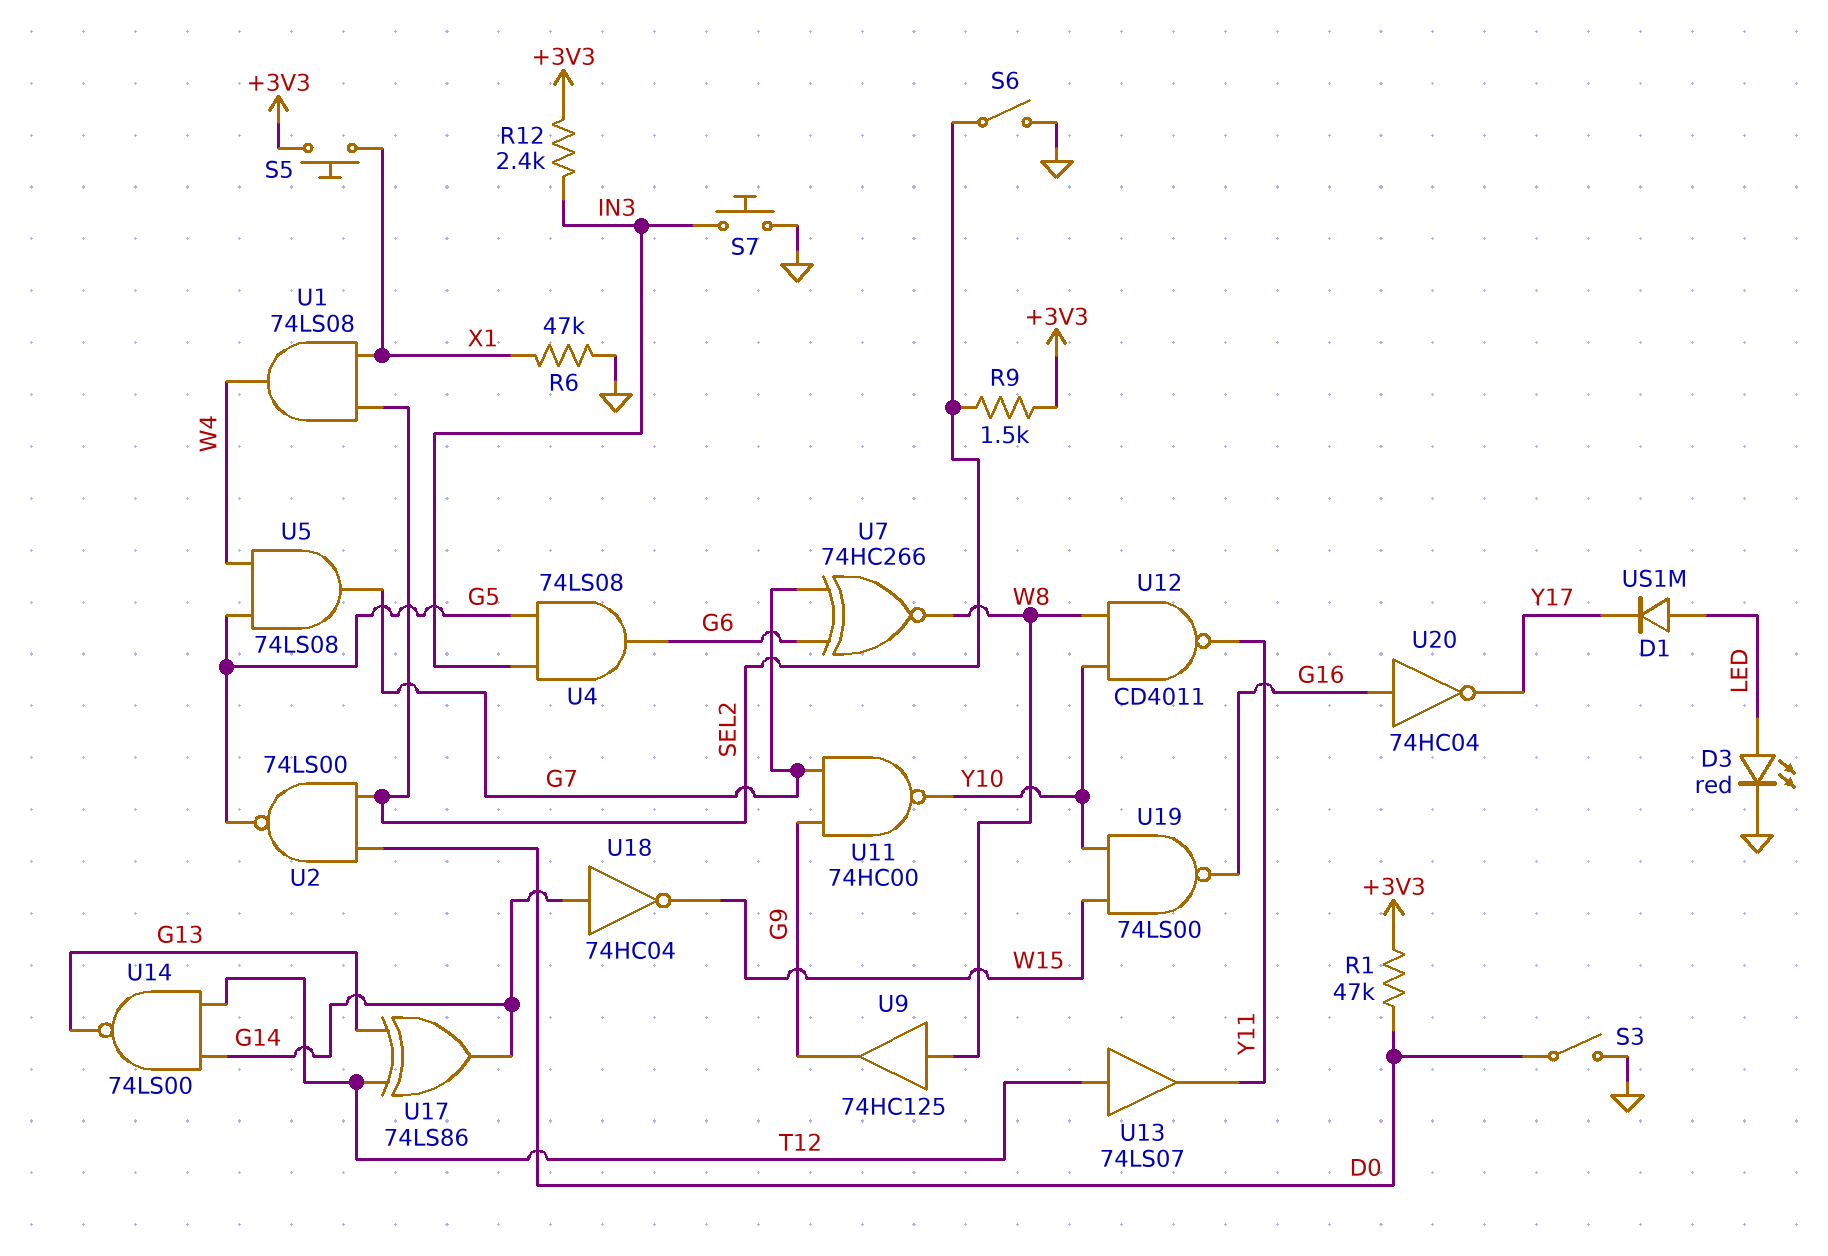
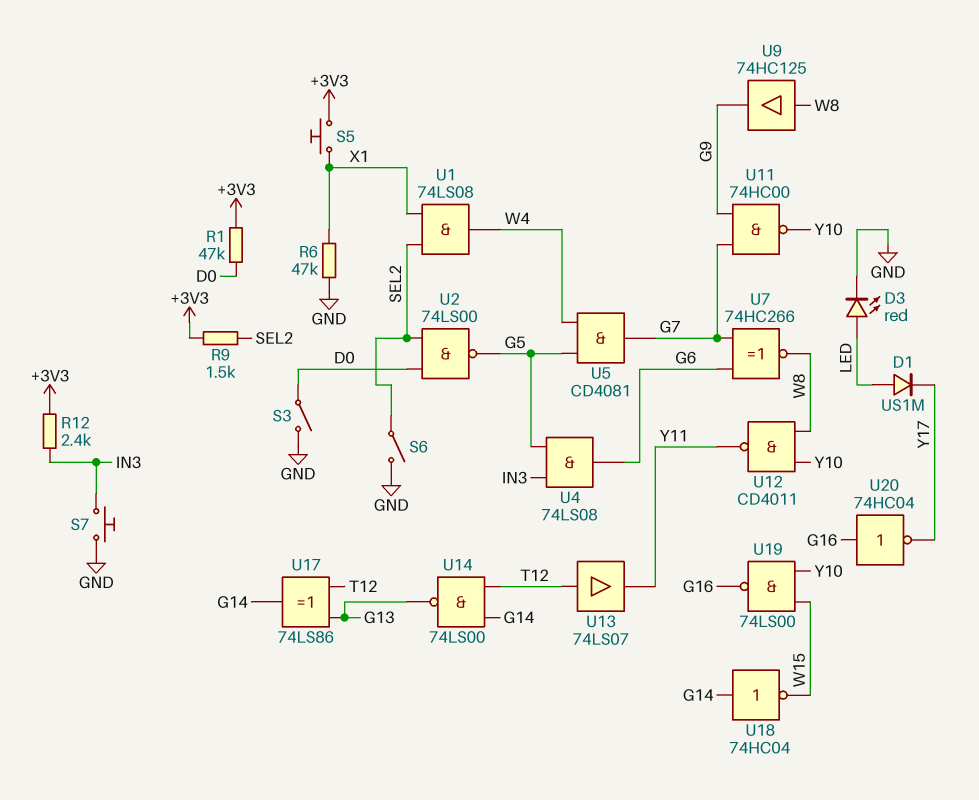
U5: AND 74LS08 (in G5, in W4, out G7) -> AND CD4081 (in G5, in W4, out G7)

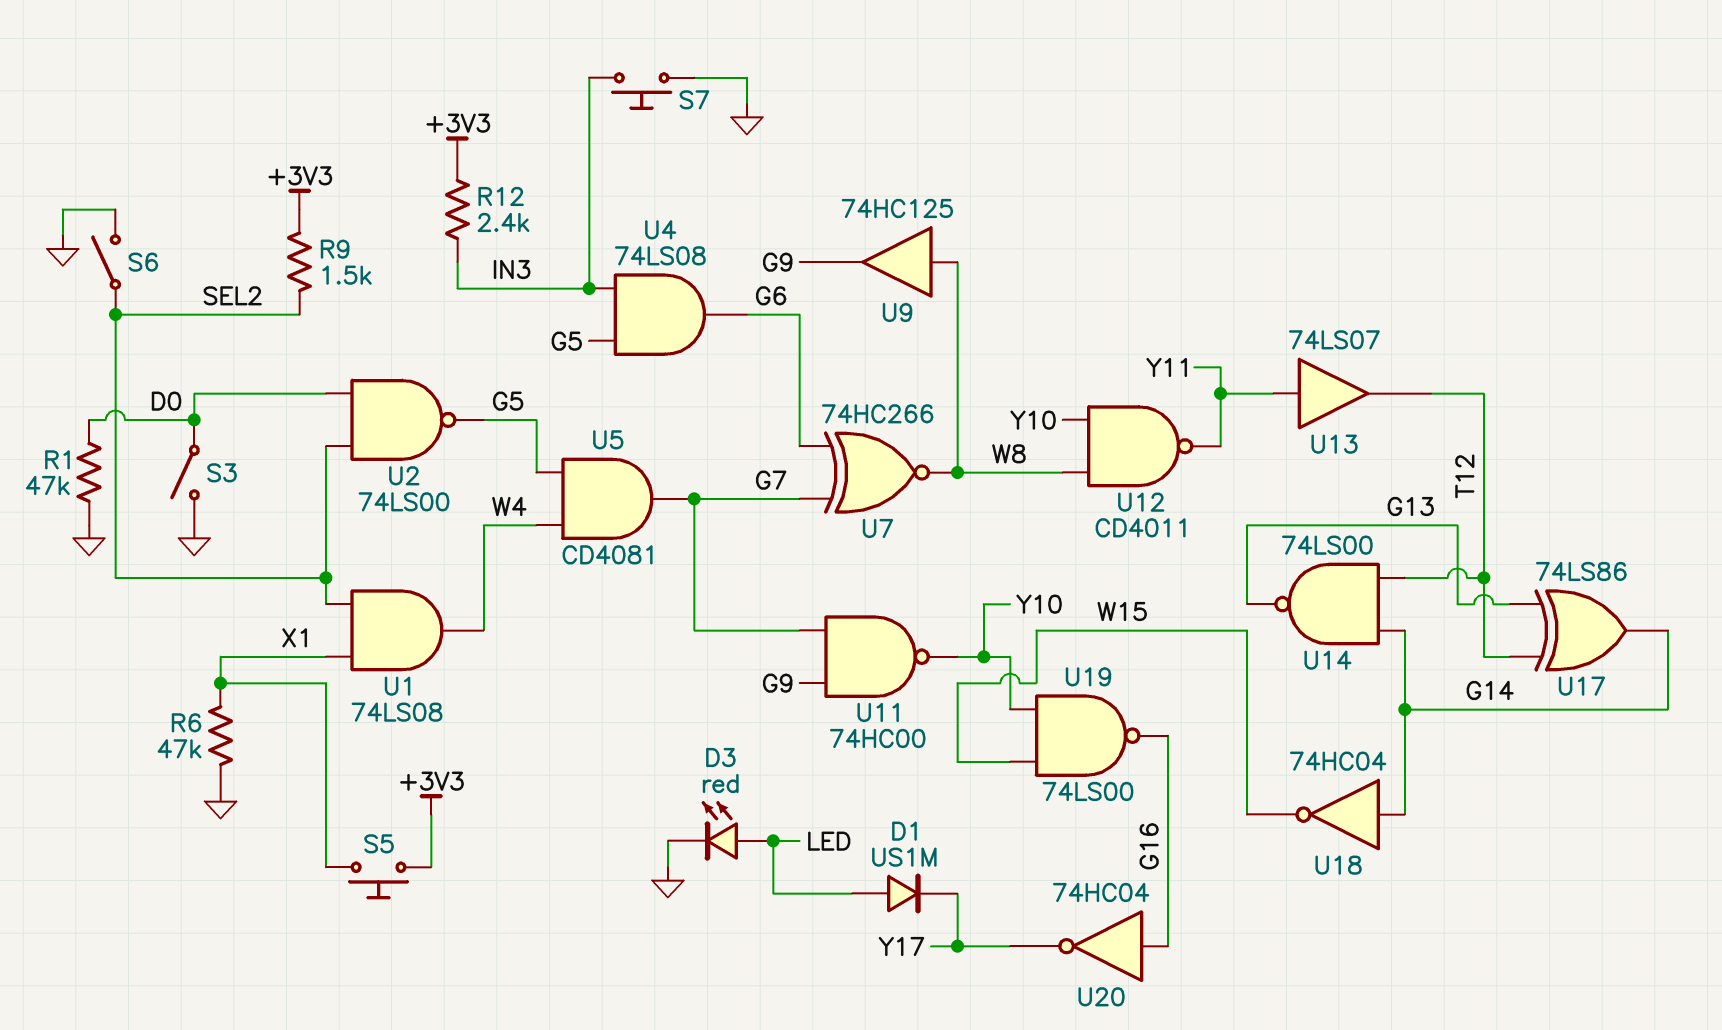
R1: 47k (+3V3, D0) -> 47k (D0, GND)
U13: buffer 74LS07 (in T12, out Y11) -> buffer 74LS07 (in Y11, out T12)

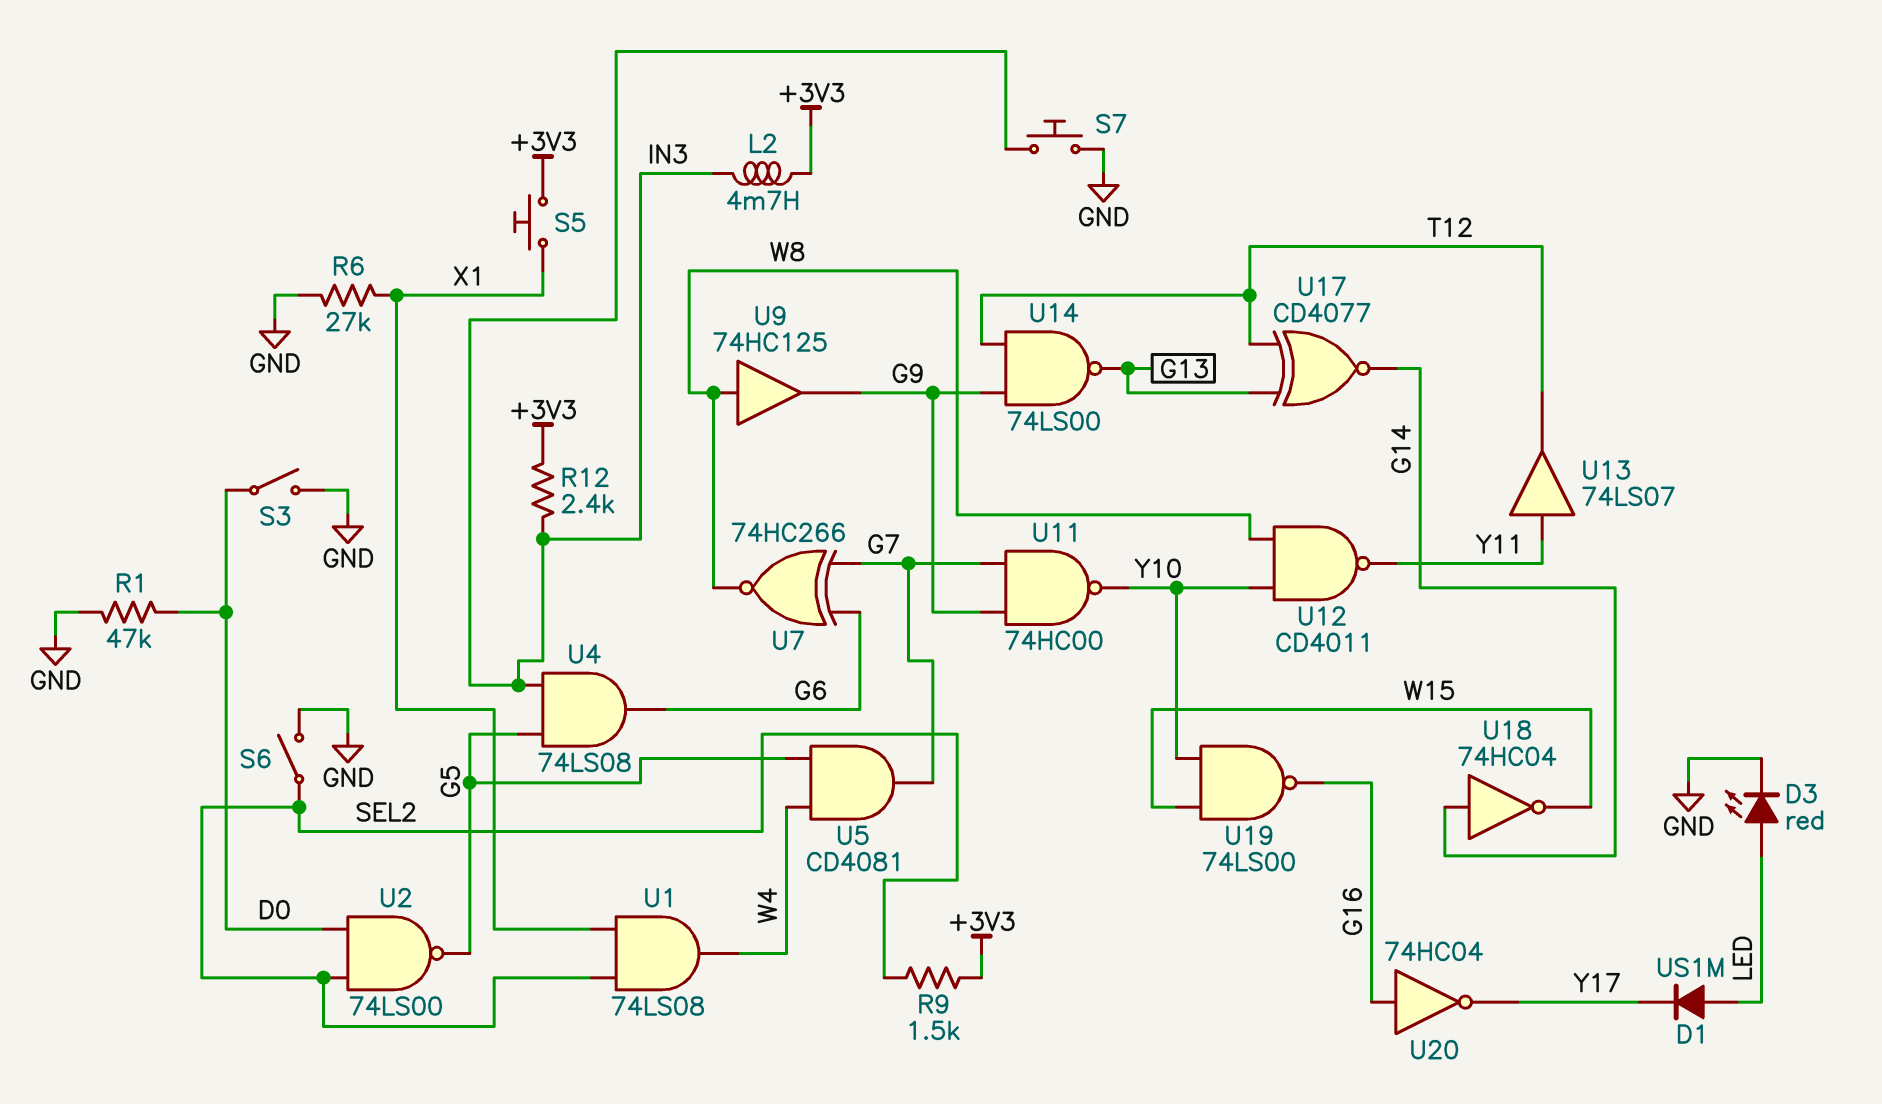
L2: none -> 4.7mH (+3V3, IN3)
R6: 47k (GND, X1) -> 27k (GND, X1)
U14: NAND 74LS00 (in G14, in T12, out G13) -> NAND 74LS00 (in G9, in T12, out G13)
U17: XOR 74LS86 (in G13, in T12, out G14) -> XNOR CD4077 (in G13, in T12, out G14)

